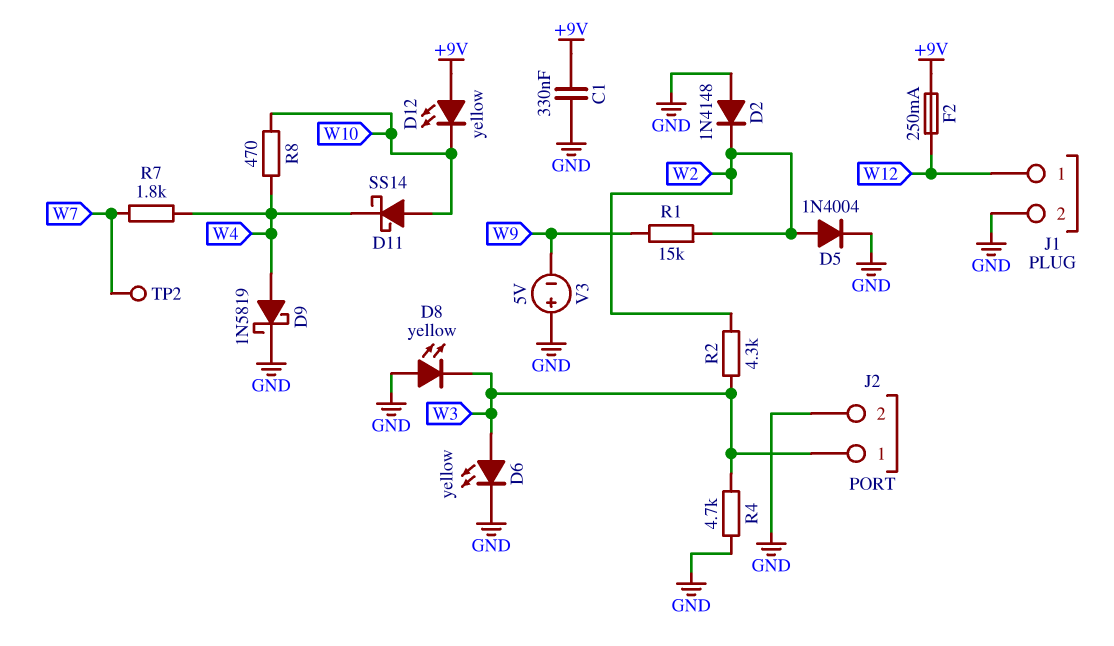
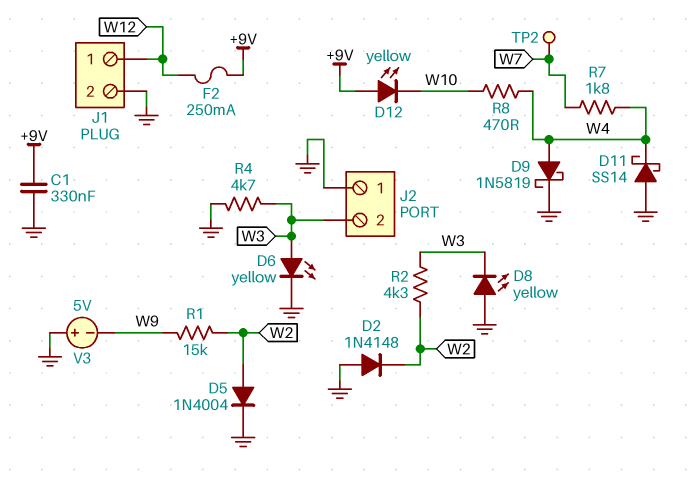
D11: schottky SS14 (A W10, K W4) -> schottky SS14 (A GND, K W4)
J2 pin 1: W3 -> GND
J2 pin 2: GND -> W3

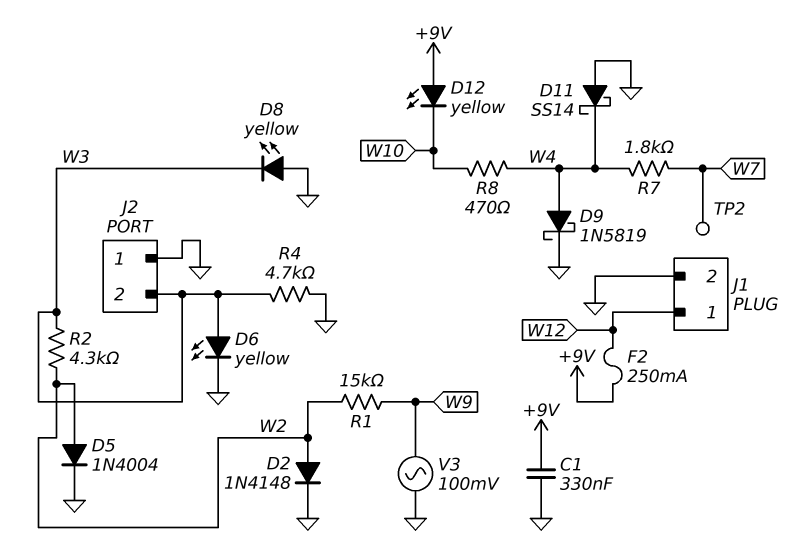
D2: diode 1N4148 (A GND, K W2) -> diode 1N4148 (A W2, K GND)
V3: 5V (plus GND, minus W9) -> AC 100mV (GND, W9)

